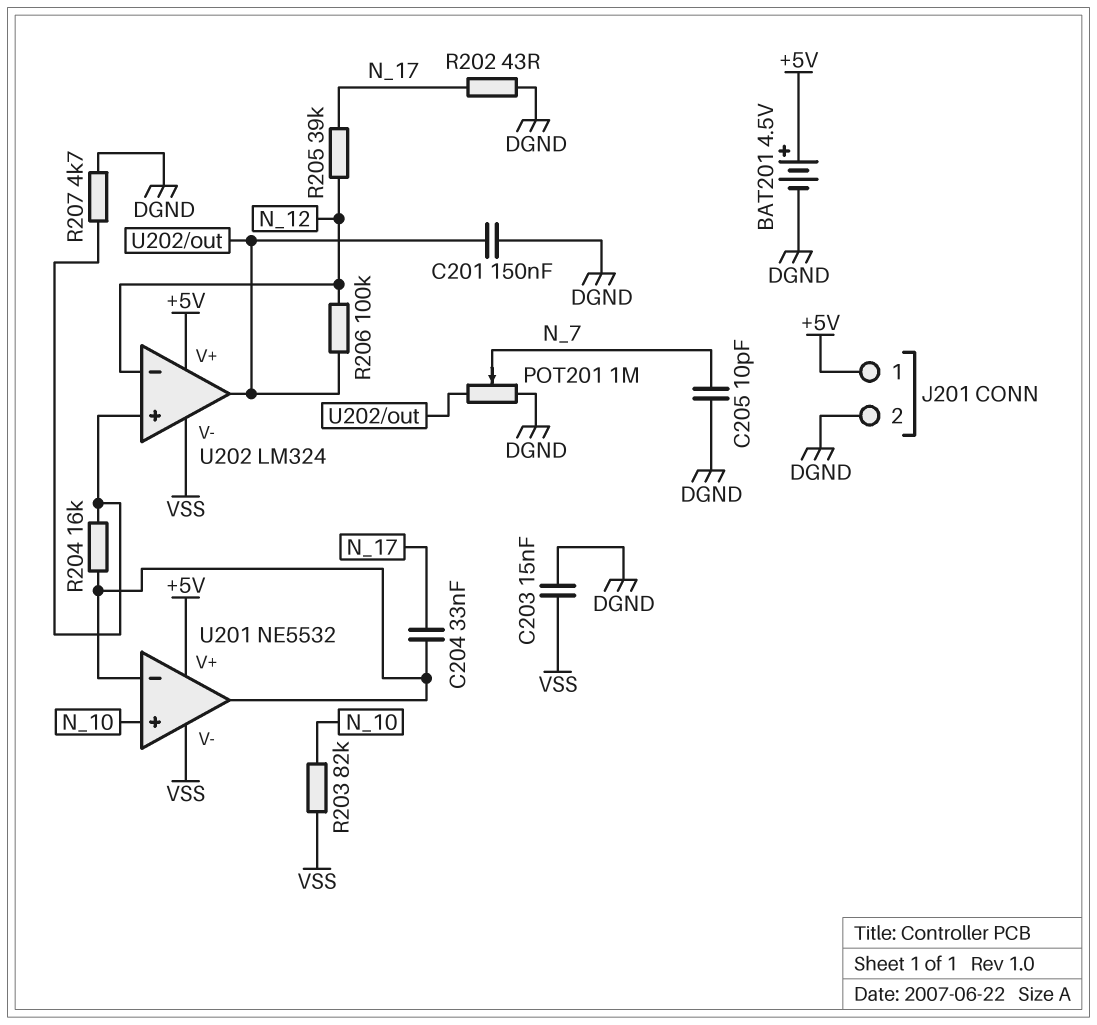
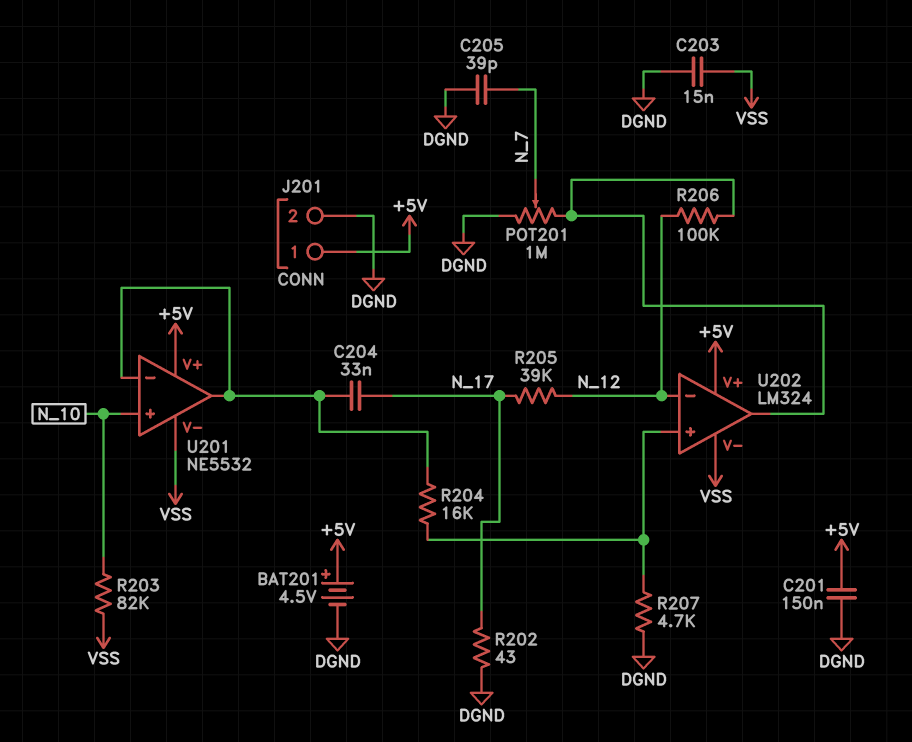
C201: 150nF (DGND, U202/out) -> 150nF (+5V, DGND)
C205: 10pF (DGND, N_7) -> 39pF (DGND, N_7)

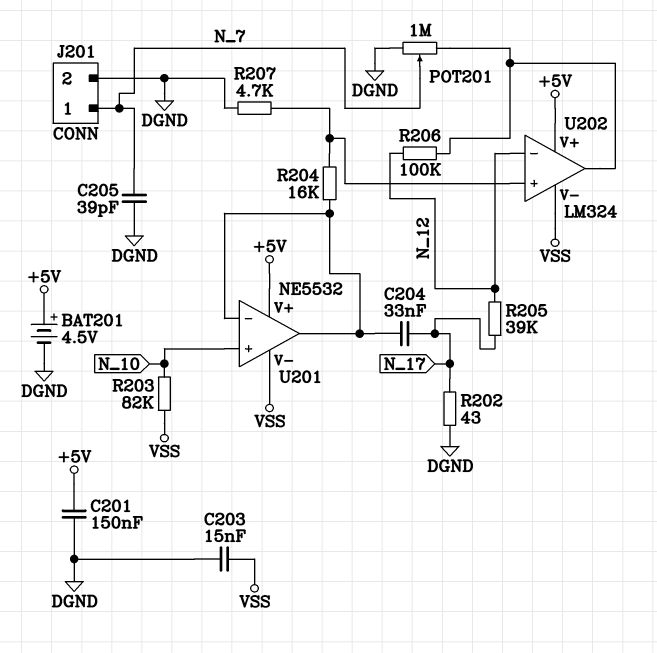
J201 pin 1: +5V -> N_7

